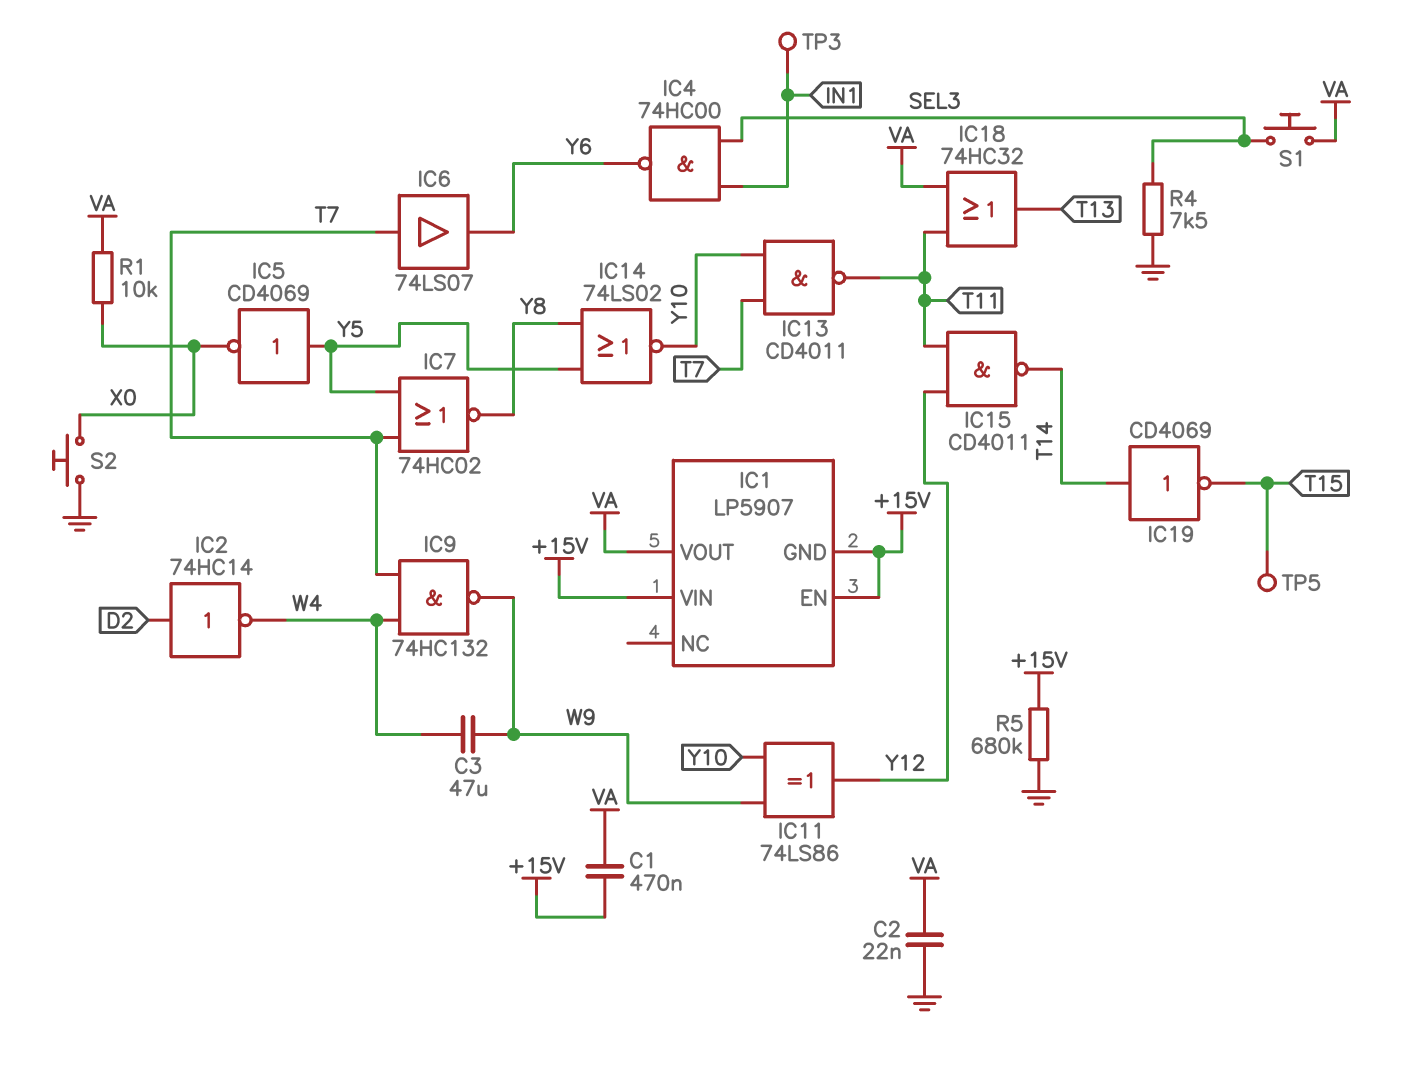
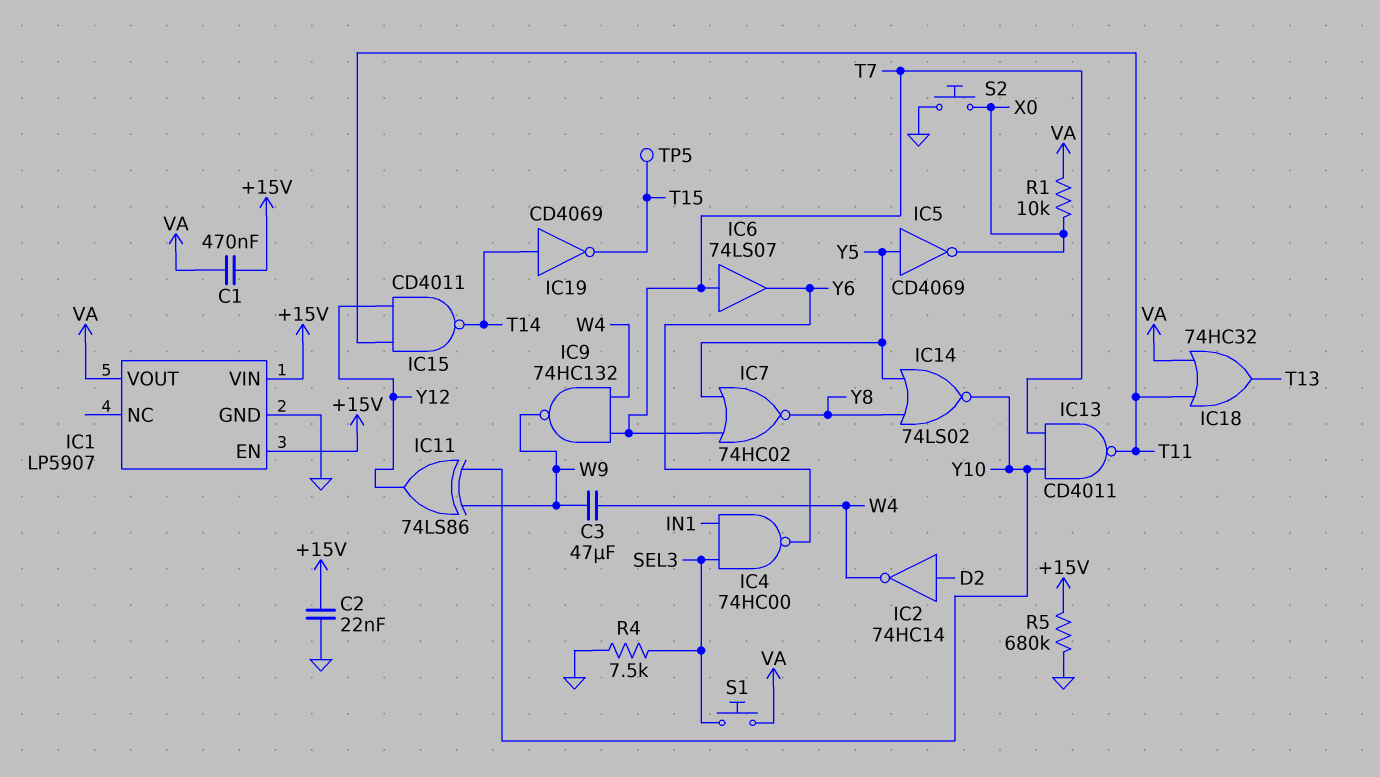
C2: 22nF (GND, VA) -> 22nF (+15V, GND)
IC1 pin GND: +15V -> GND
TP3: test point (IN1) -> none

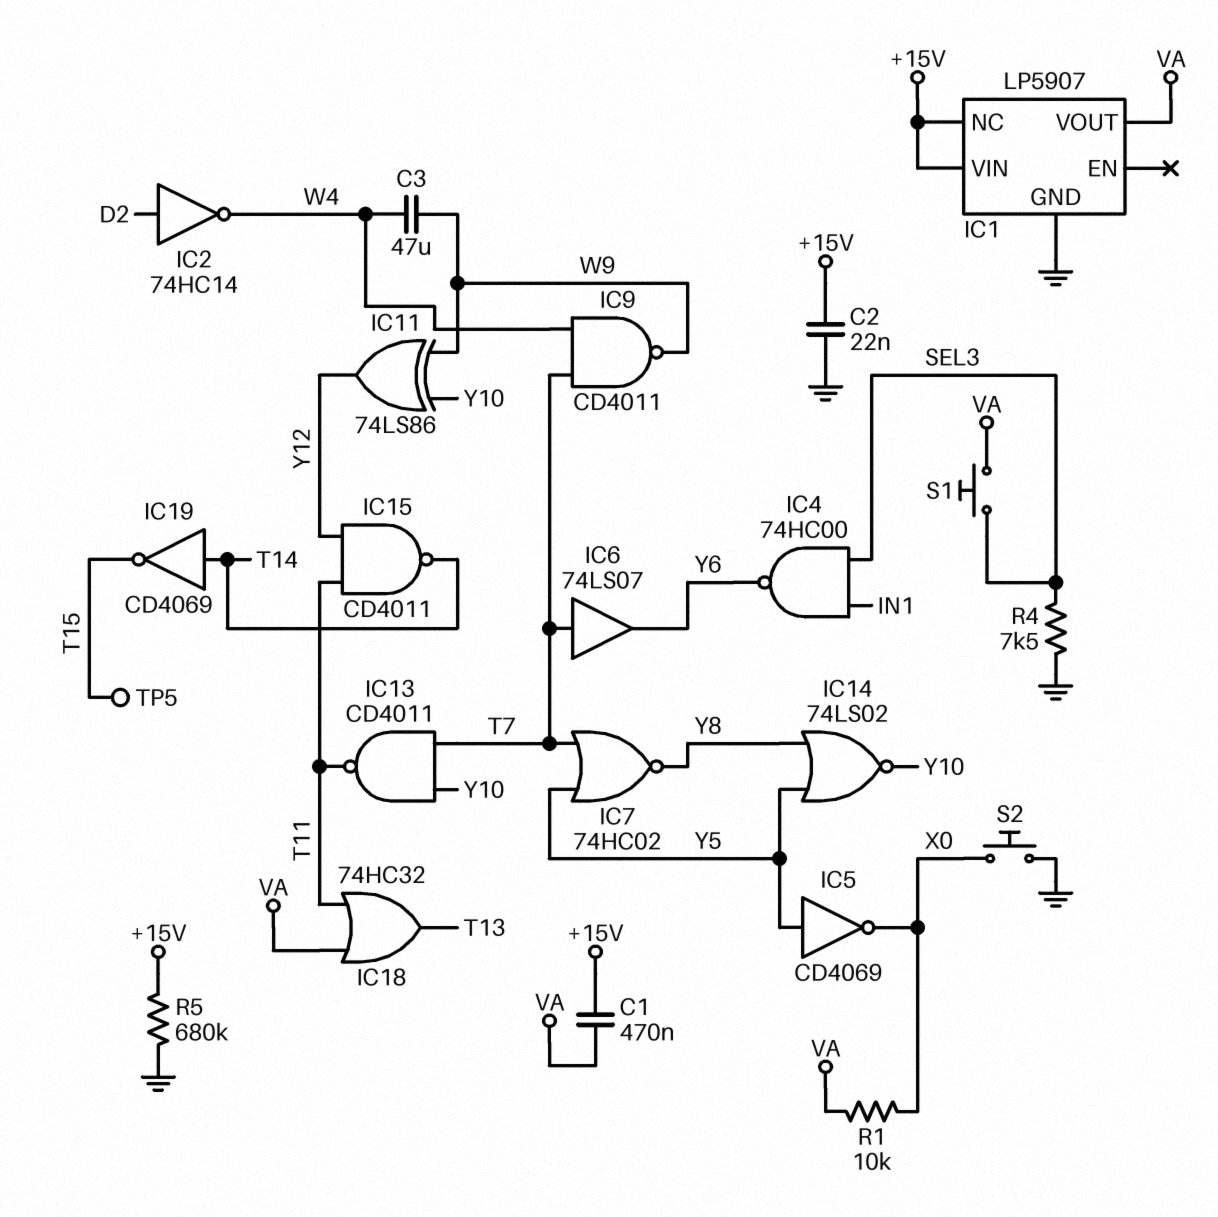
IC1 pin EN: +15V -> none
IC1 pin NC: none -> +15V
IC9: NAND 74HC132 (in T7, in W4, out W9) -> NAND CD4011 (in T7, in W4, out W9)

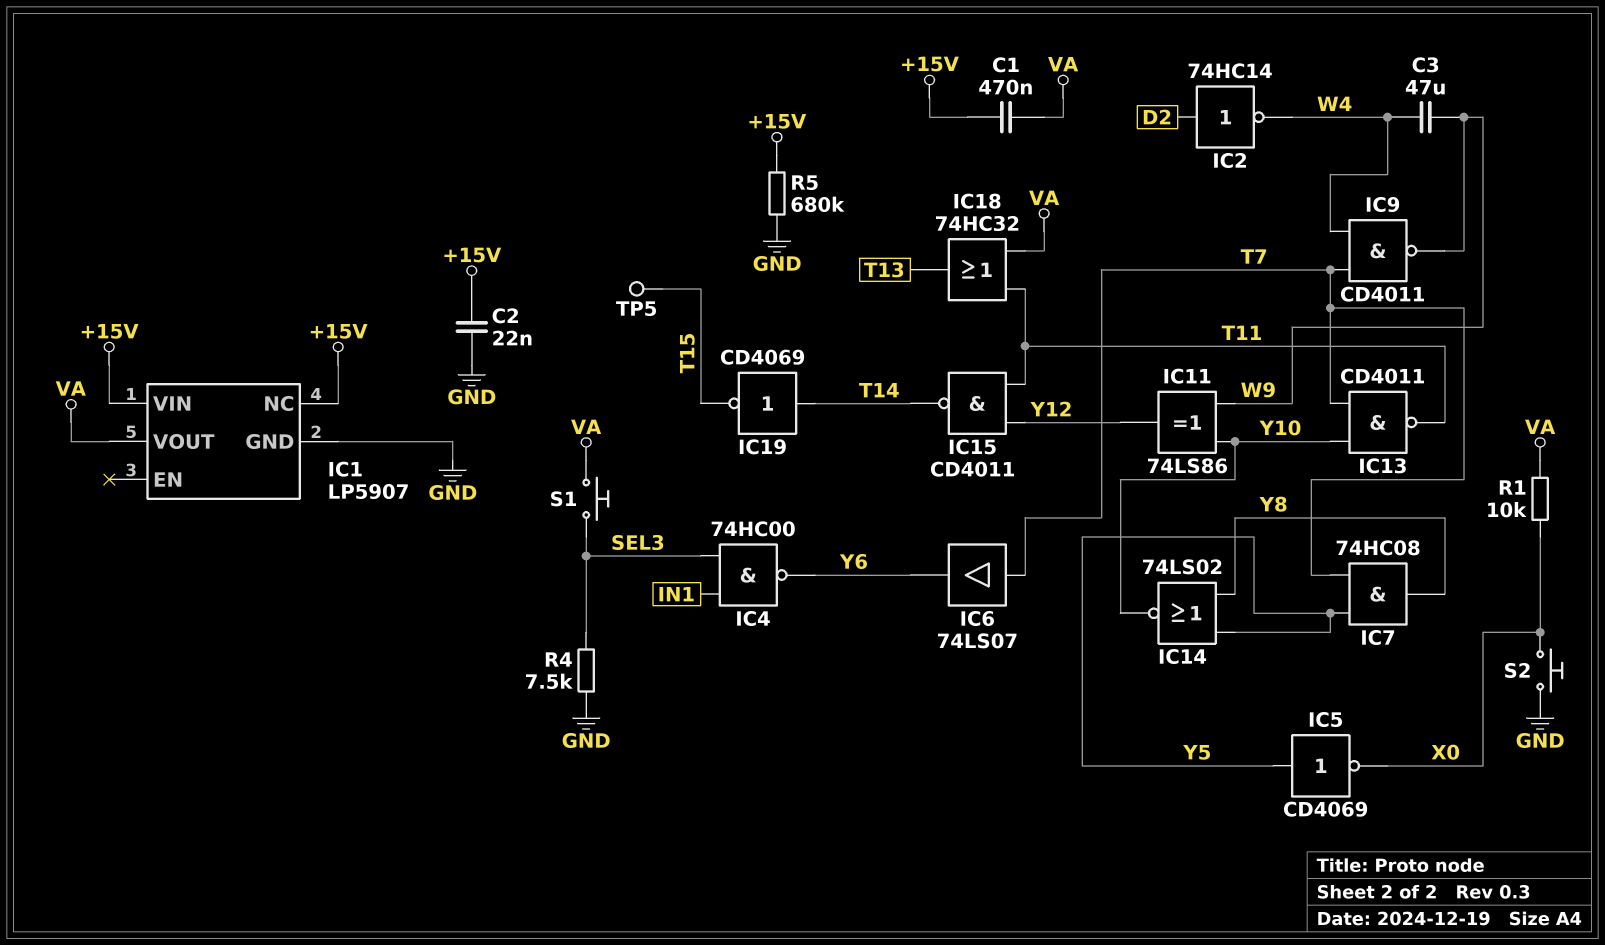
IC7: NOR 74HC02 (in T7, in Y5, out Y8) -> AND 74HC08 (in T7, in Y5, out Y8)

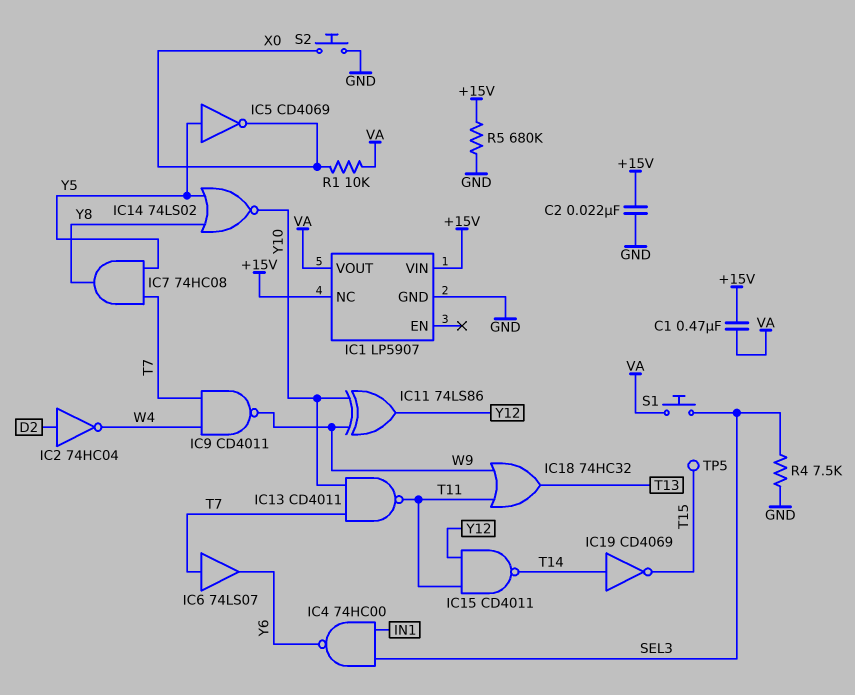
C3: 47uF (W4, W9) -> none
IC2: NOT 74HC14 (in D2, out W4) -> NOT 74HC04 (in D2, out W4)
IC18: OR 74HC32 (in T11, in VA, out T13) -> OR 74HC32 (in T11, in W9, out T13)

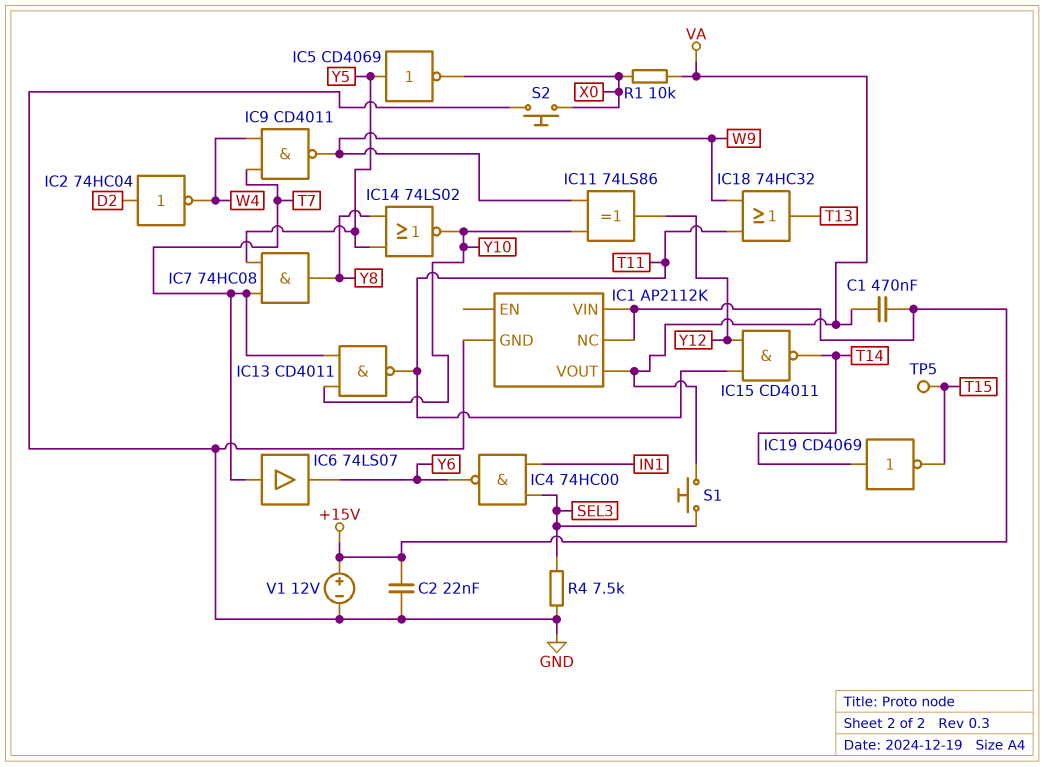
IC1: LP5907 -> AP2112K
R5: 680k (+15V, GND) -> none
V1: none -> 12V (plus +15V, minus GND)

